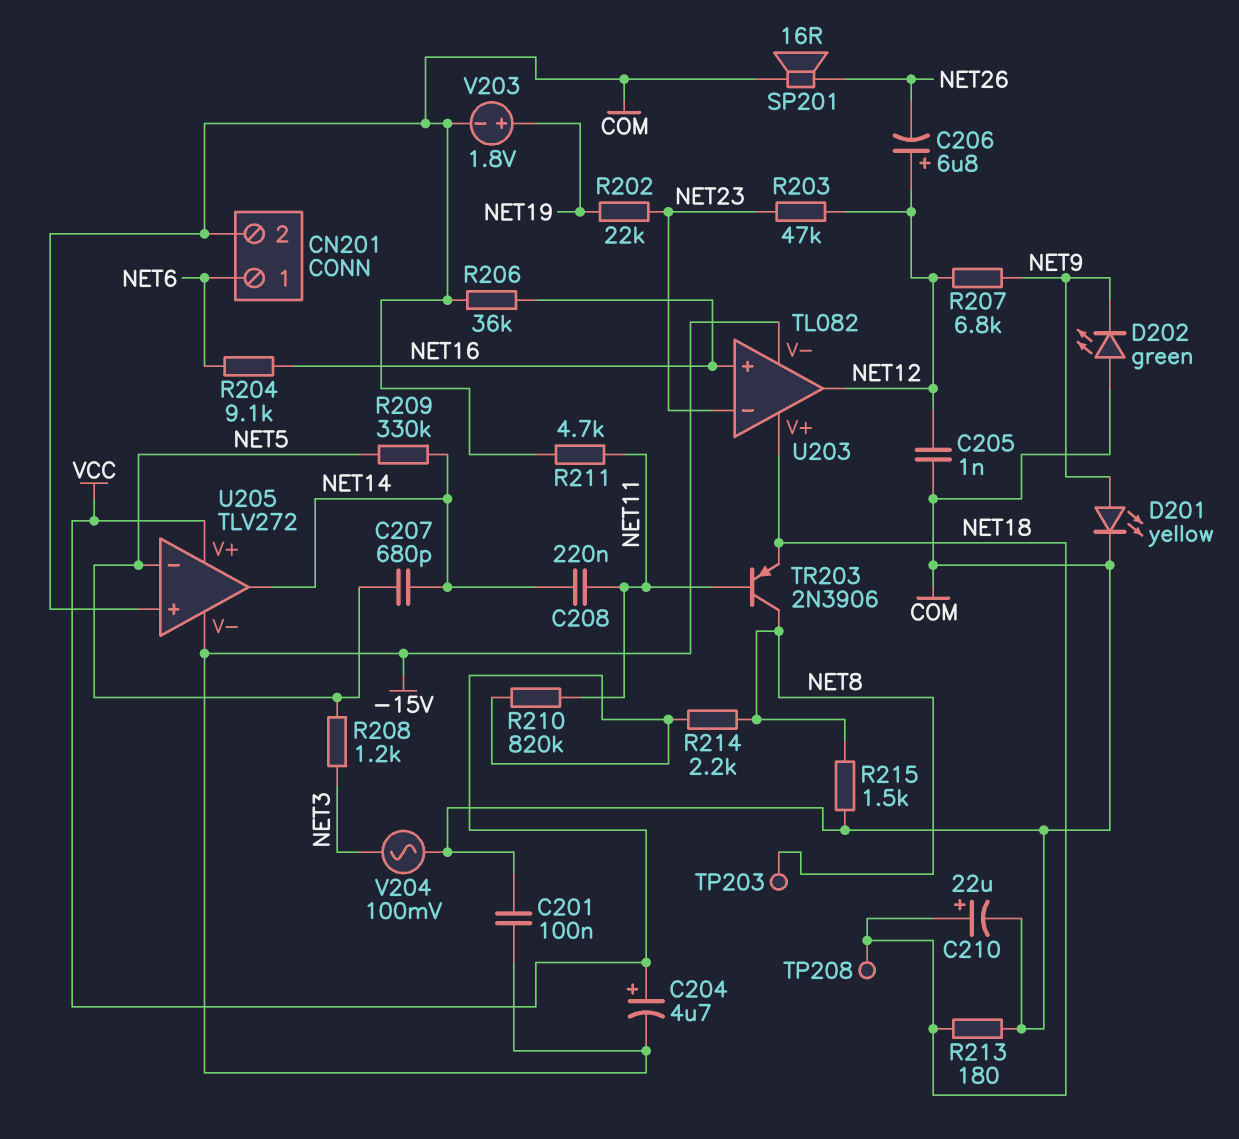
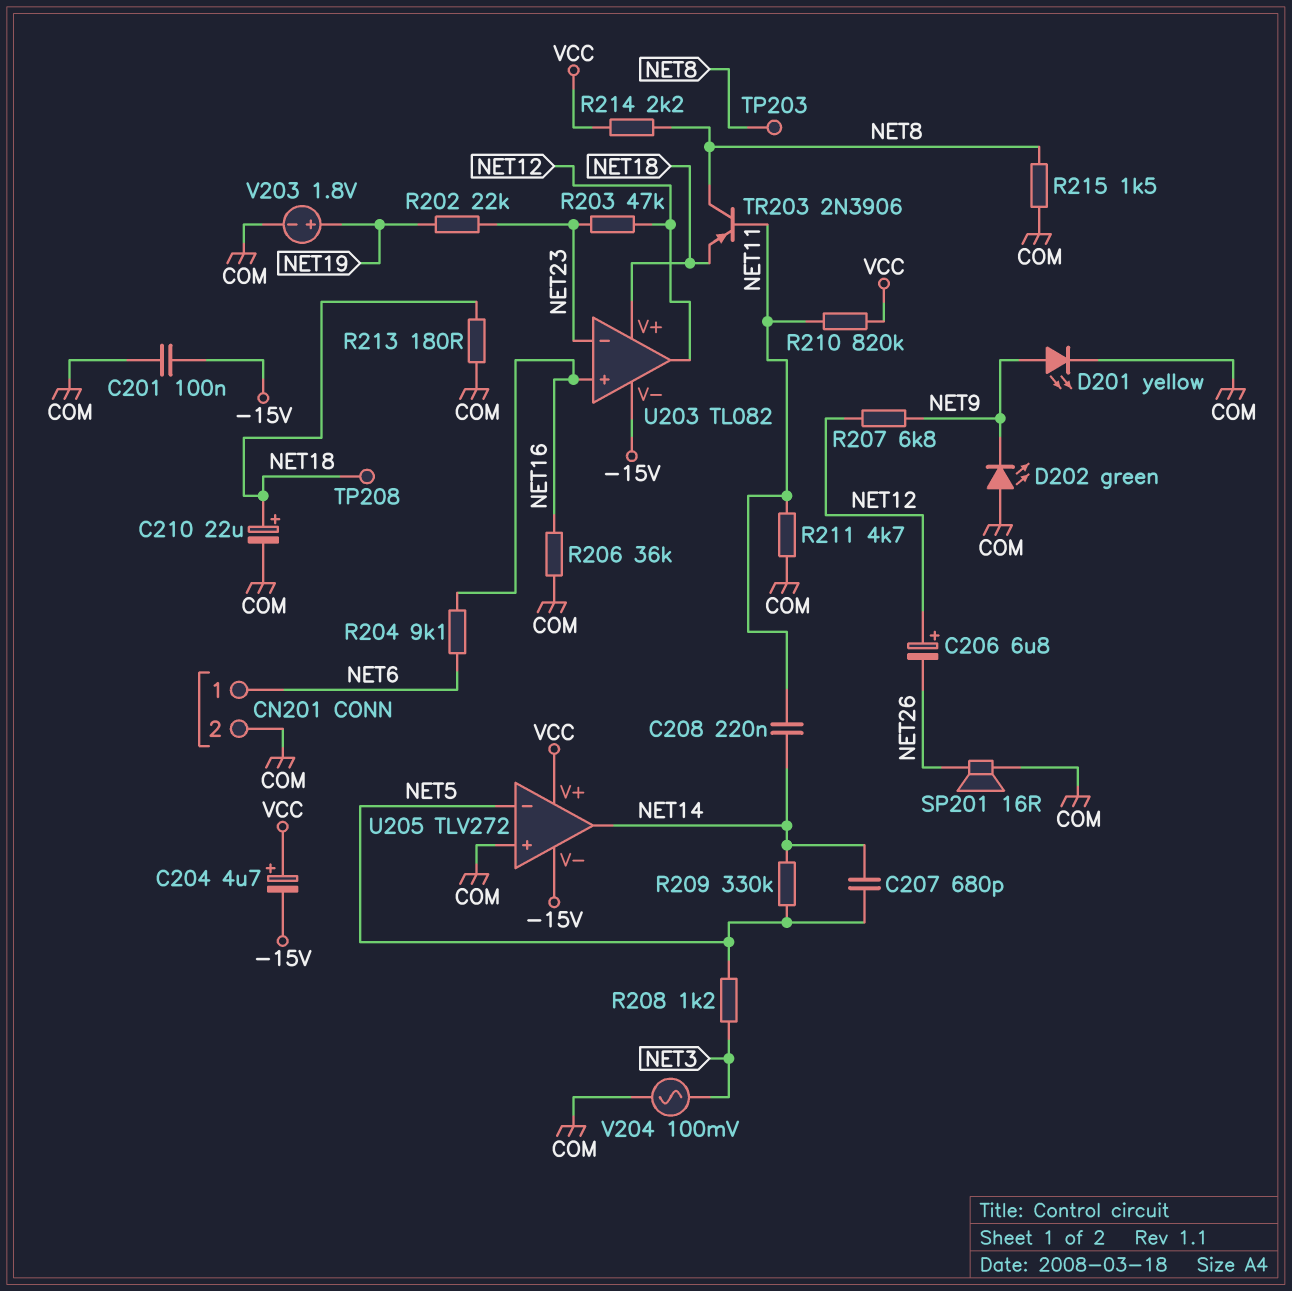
C205: 1nF (COM, NET12) -> none

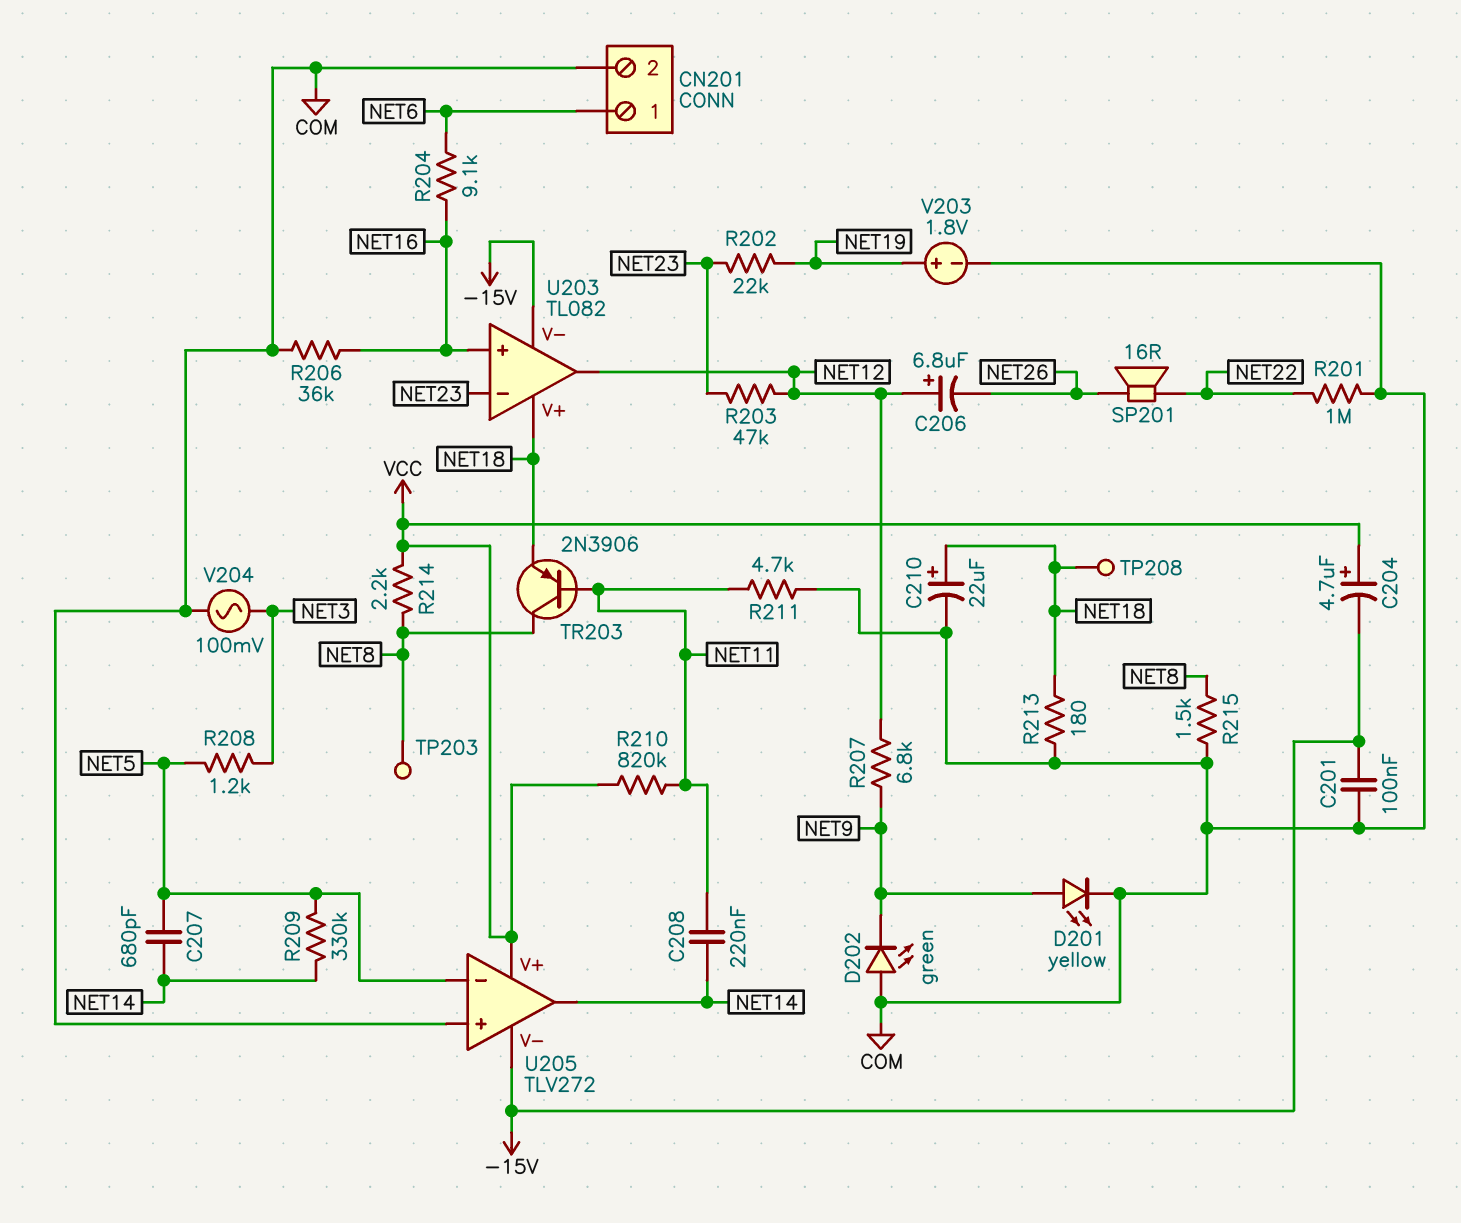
R201: none -> 1M (COM, NET22)
SP201: speaker 16R (COM, NET26) -> speaker 16R (NET22, NET26)

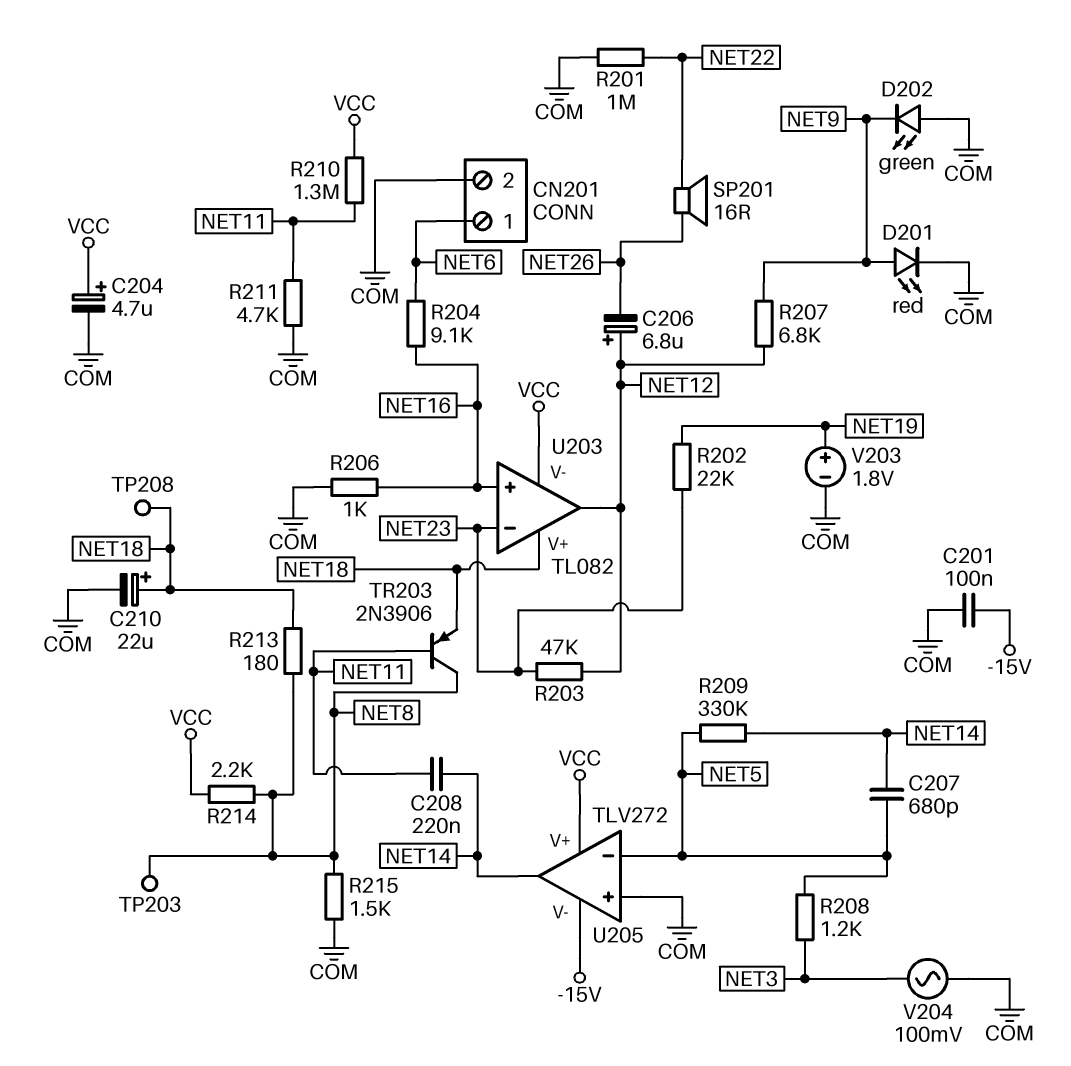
C204: 4.7uF (plus VCC, minus -15V) -> 4.7uF (plus VCC, minus COM)
D201: LED yellow (A NET9, K COM) -> LED red (A NET9, K COM)
R206: 36k (COM, NET16) -> 1k (COM, NET16)
R210: 820k (NET11, VCC) -> 1.3M (NET11, VCC)
R213: 180 (COM, NET18) -> 180 (NET8, NET18)
U203 pin V-: -15V -> VCC

